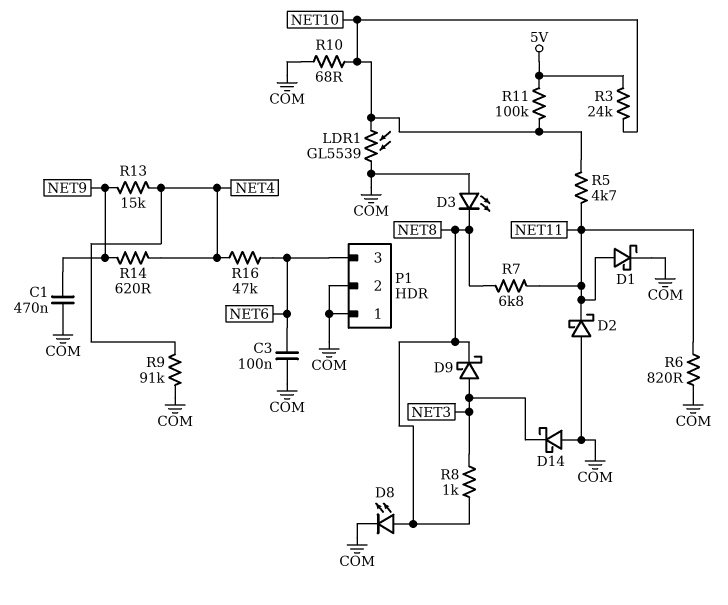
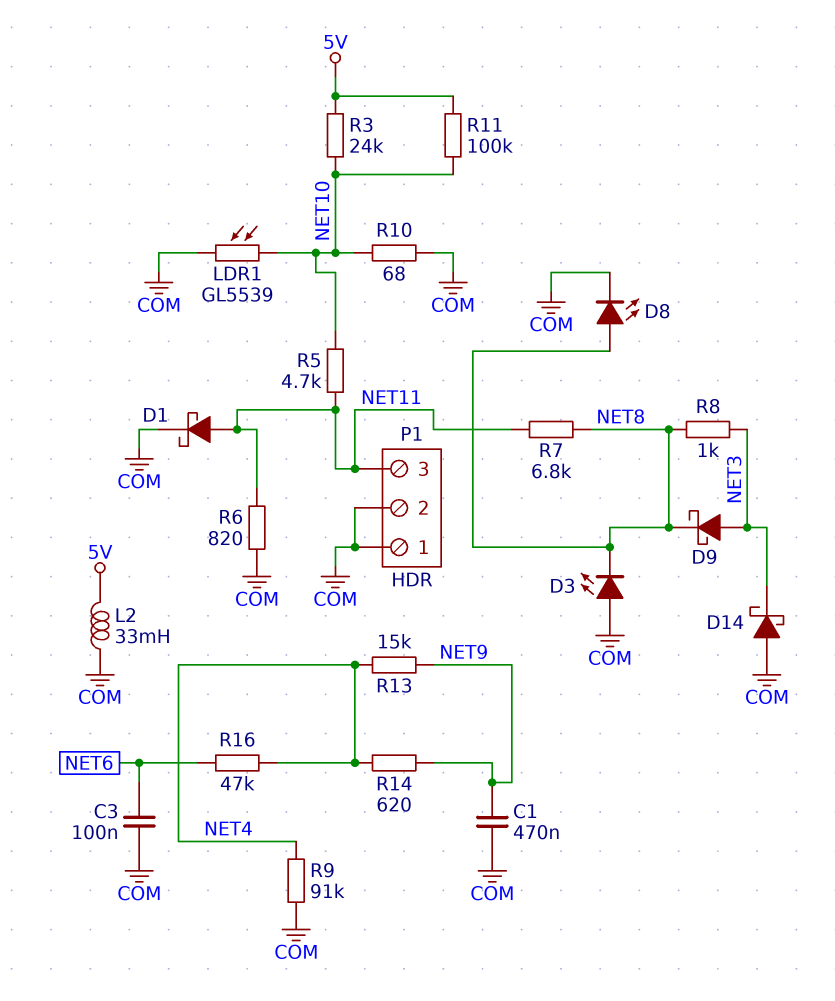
D2: schottky (A COM, K NET11) -> none
L2: none -> 33mH (5V, COM)
P1 pin 3: NET6 -> NET11

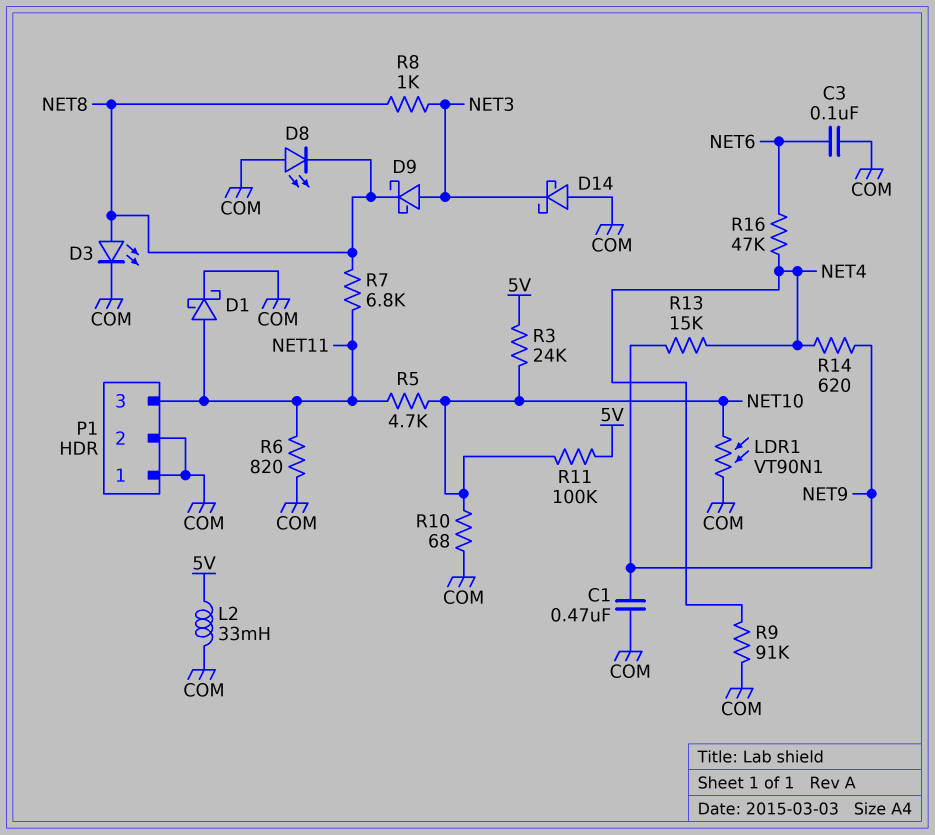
D3: LED (A COM, K NET8) -> LED (A NET8, K COM)
D8: LED (A NET8, K COM) -> LED (A COM, K NET8)
LDR1: GL5539 (COM, NET10) -> VT90N1 (COM, NET10)

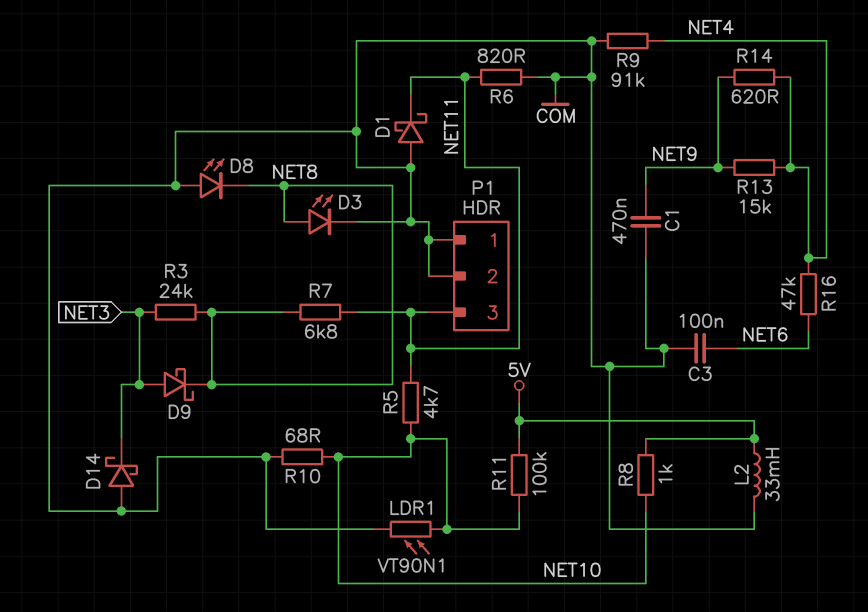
D1: schottky (A NET11, K COM) -> schottky (A COM, K NET11)
R3: 24k (5V, NET10) -> 24k (NET3, NET8)
R8: 1k (NET3, NET8) -> 1k (5V, NET10)

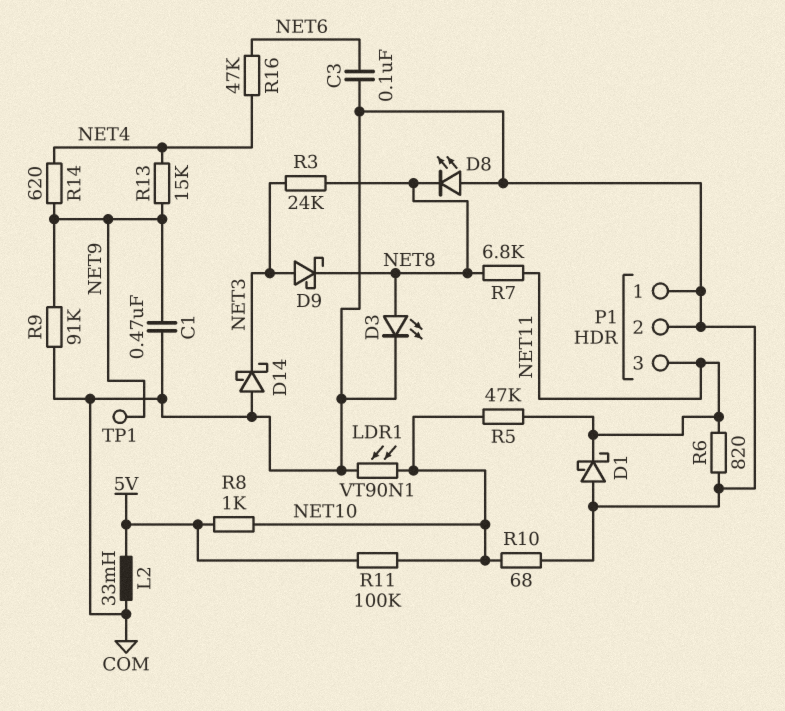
R5: 4.7k (NET10, NET11) -> 47k (NET10, NET11)
R9: 91k (COM, NET4) -> 91k (COM, NET9)
TP1: none -> test point (NET9)

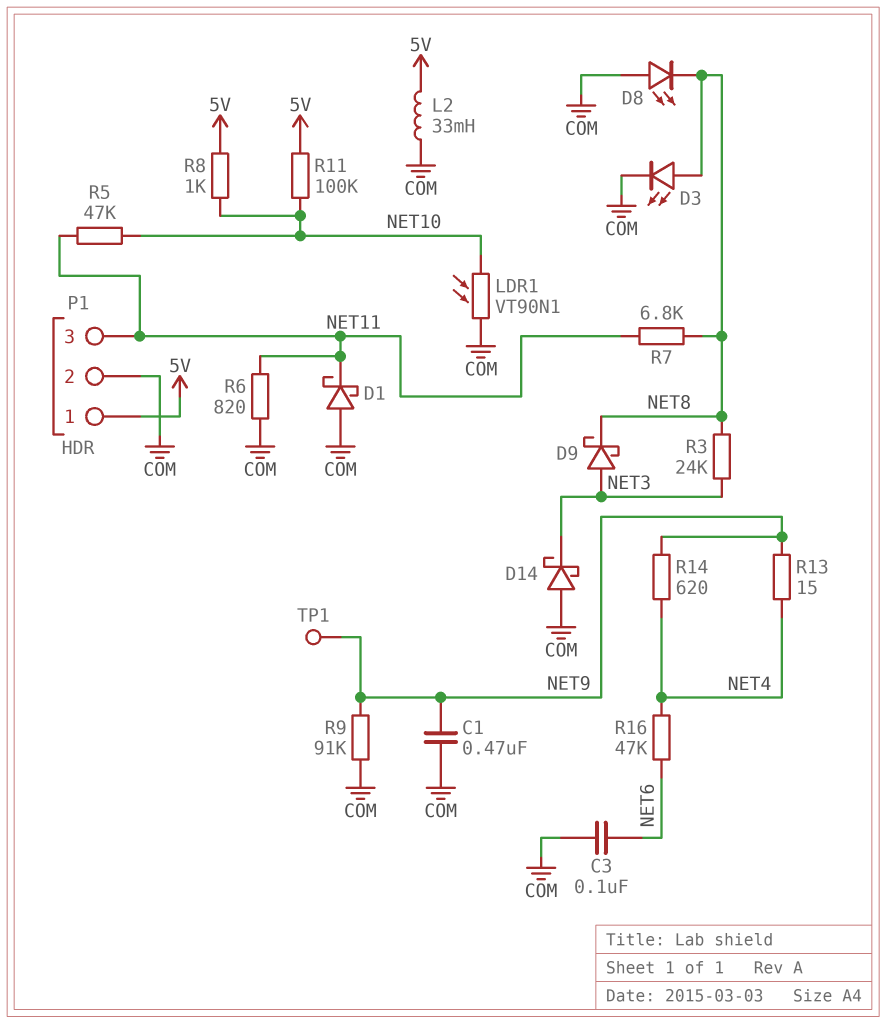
P1 pin 1: COM -> 5V
R10: 68 (COM, NET10) -> none
R13: 15k (NET4, NET9) -> 15 (NET4, NET9)

